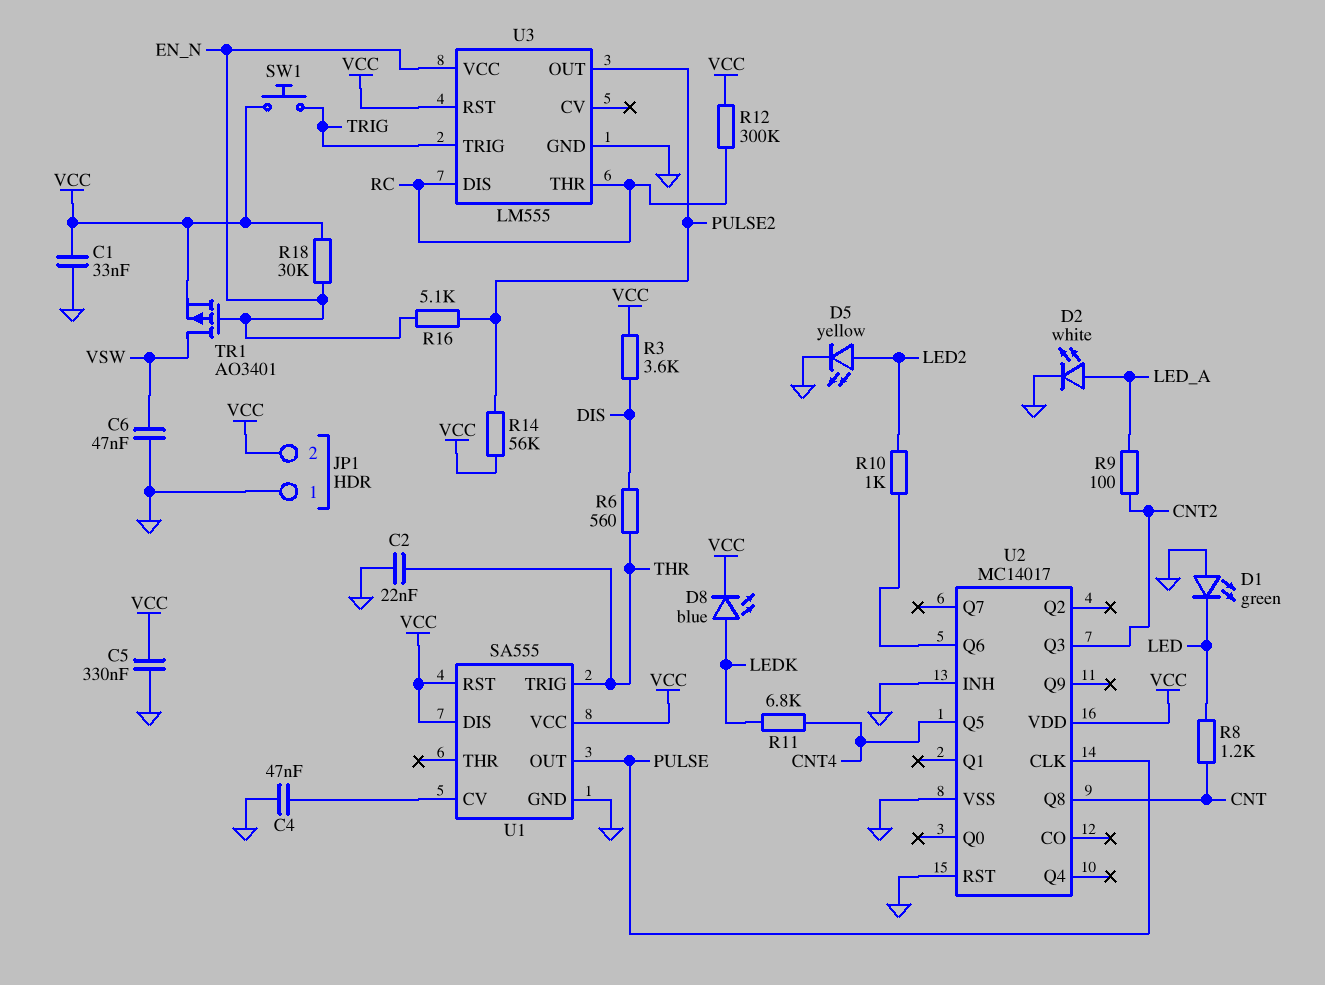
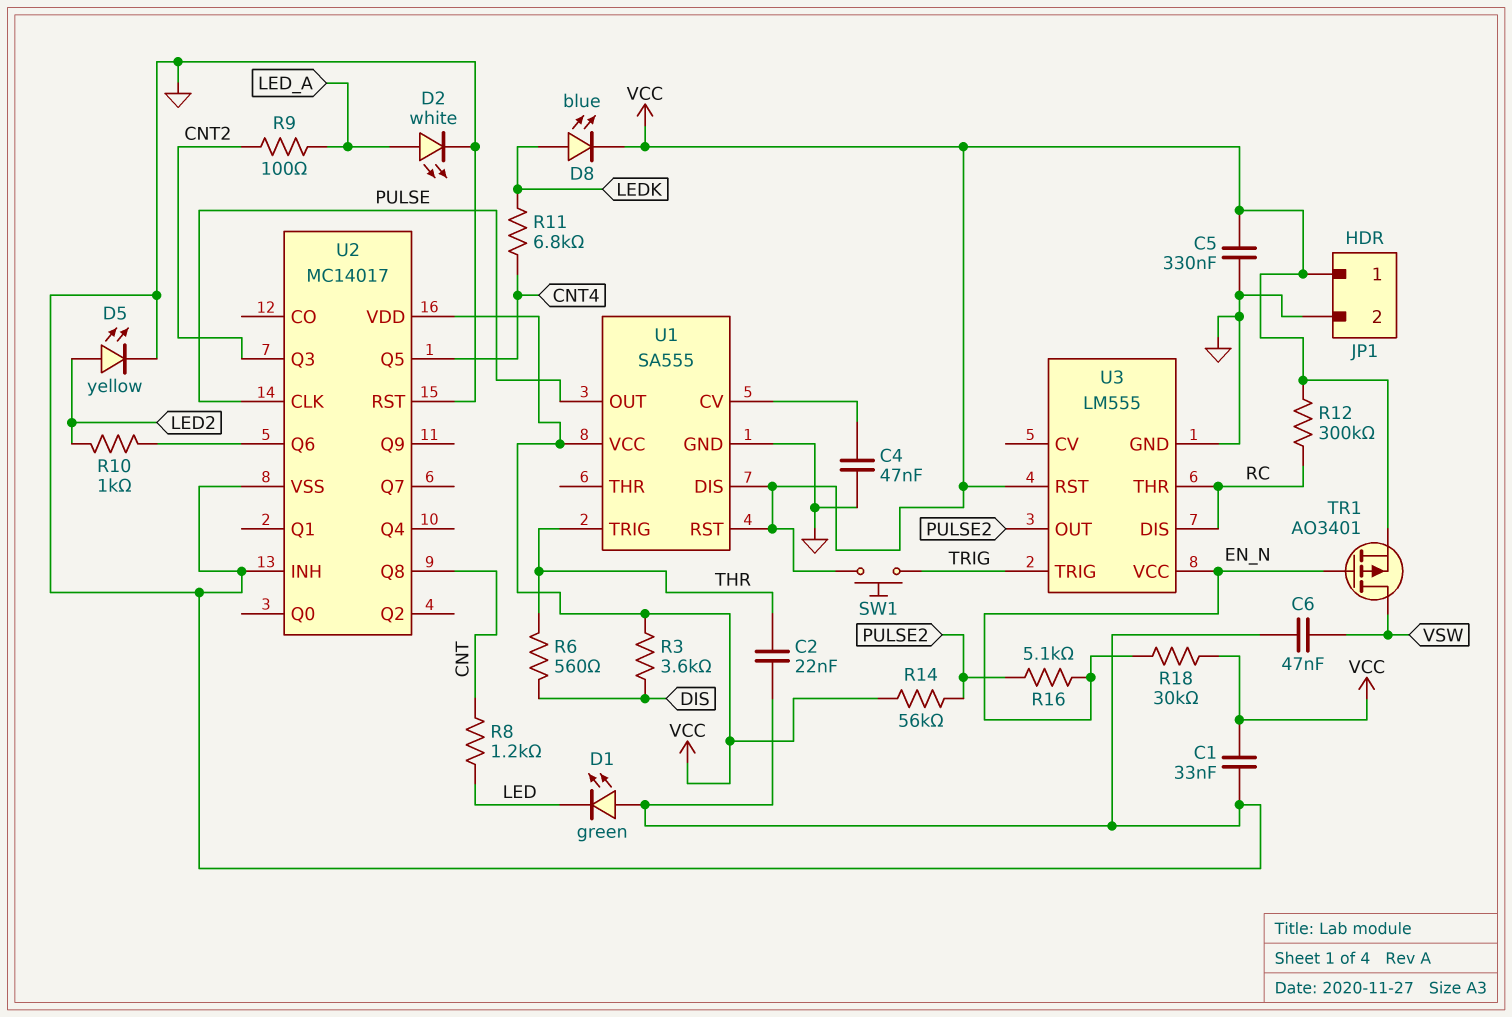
JP1 pin 1: GND -> VCC
JP1 pin 2: VCC -> GND

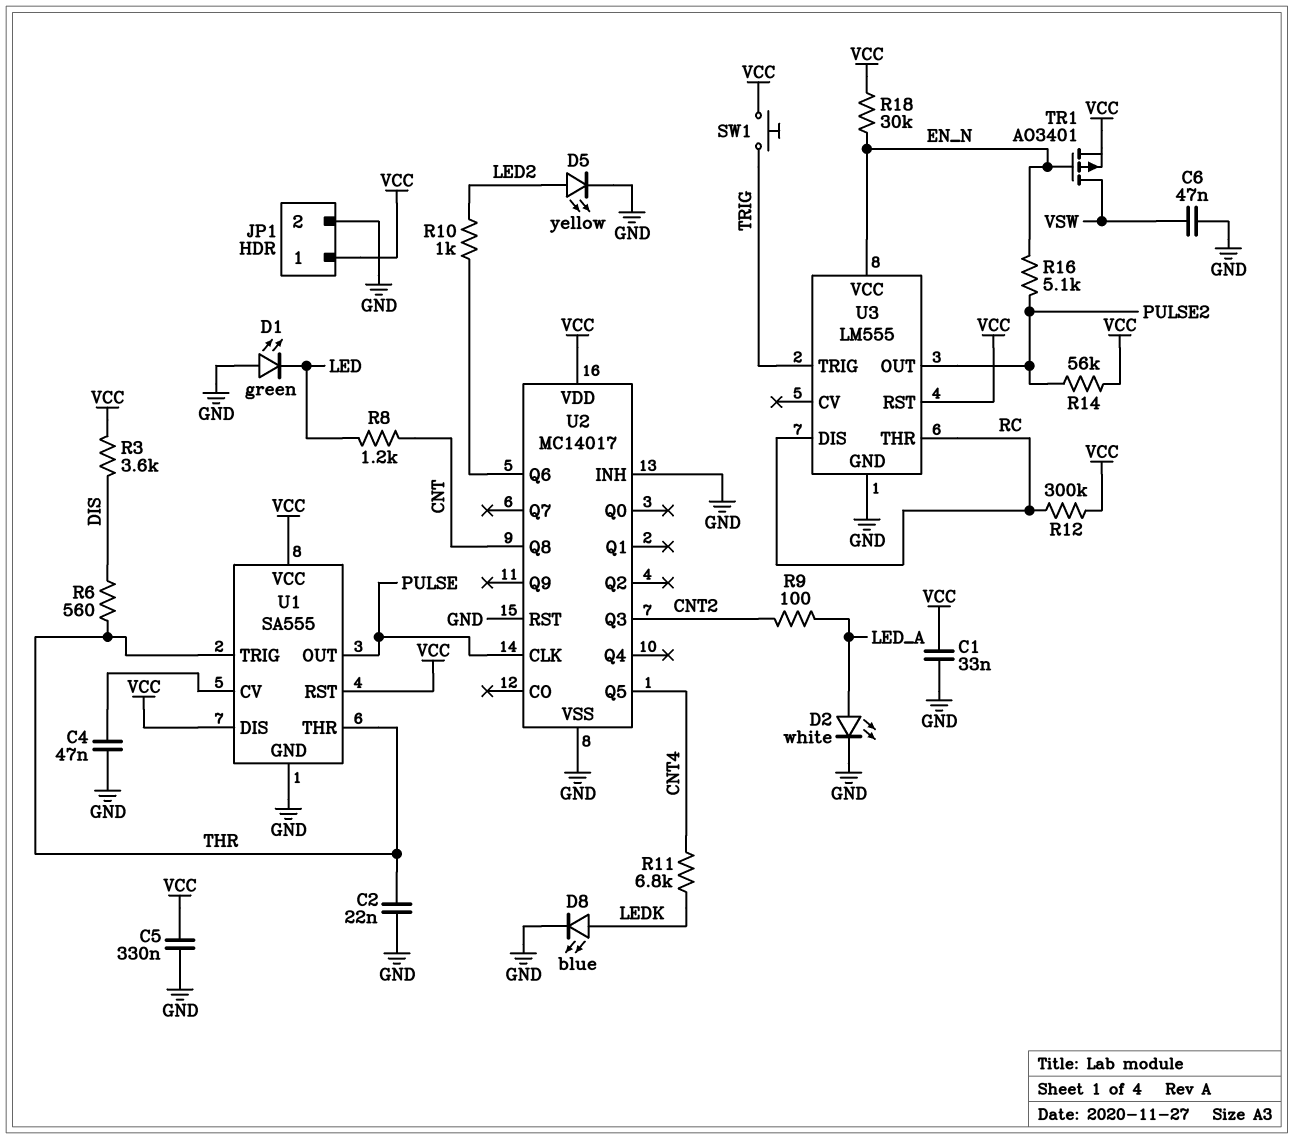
D8: LED blue (A LEDK, K VCC) -> LED blue (A LEDK, K GND)
U1 pin THR: none -> THR

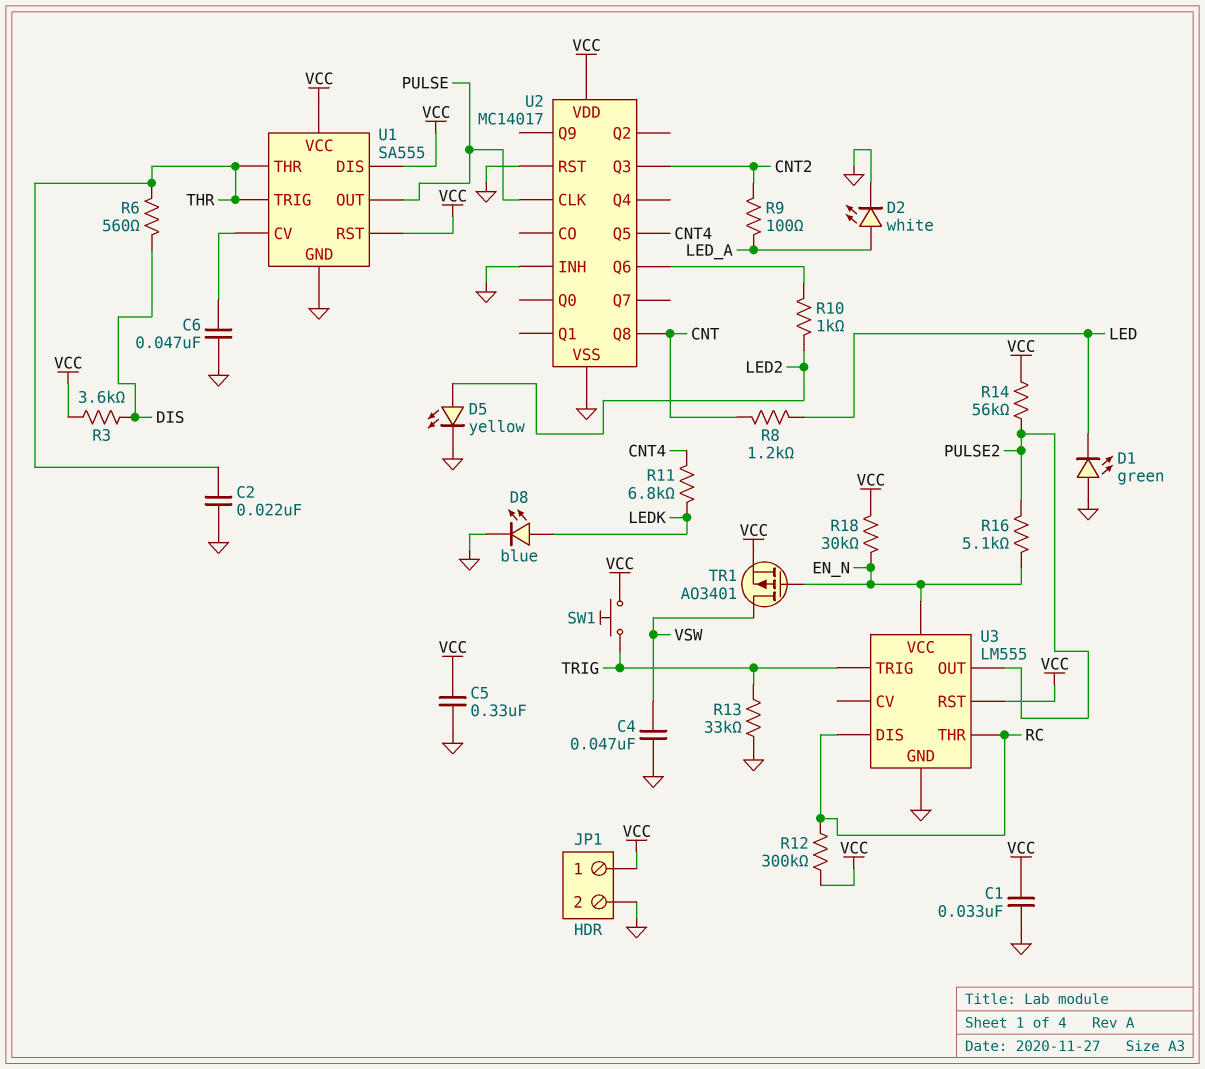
C4: 47nF (GND, U1/CV) -> 47nF (GND, VSW)
C6: 47nF (GND, VSW) -> 47nF (GND, U1/CV)
R13: none -> 33k (GND, TRIG)

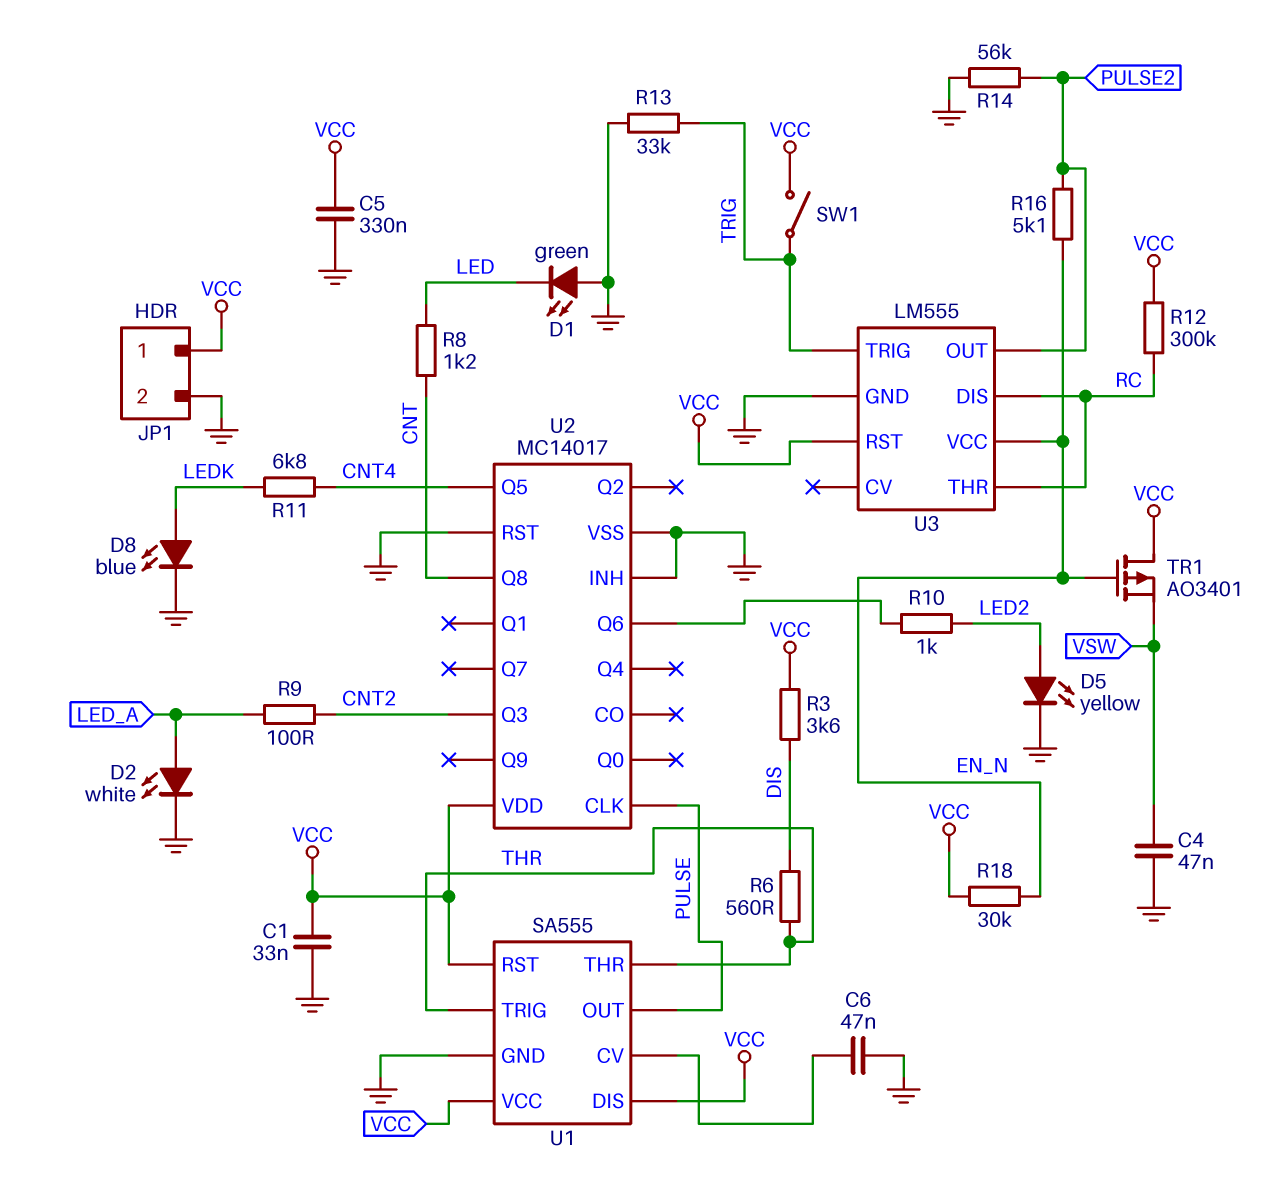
C2: 22nF (GND, THR) -> none
R14: 56k (PULSE2, VCC) -> 56k (GND, PULSE2)
SW1: button (TRIG, VCC) -> switch (TRIG, VCC)
TR1: PMOS AO3401 (G EN_N, D VSW, S VCC) -> PMOS AO3401 (G EN_N, D VCC, S VSW)

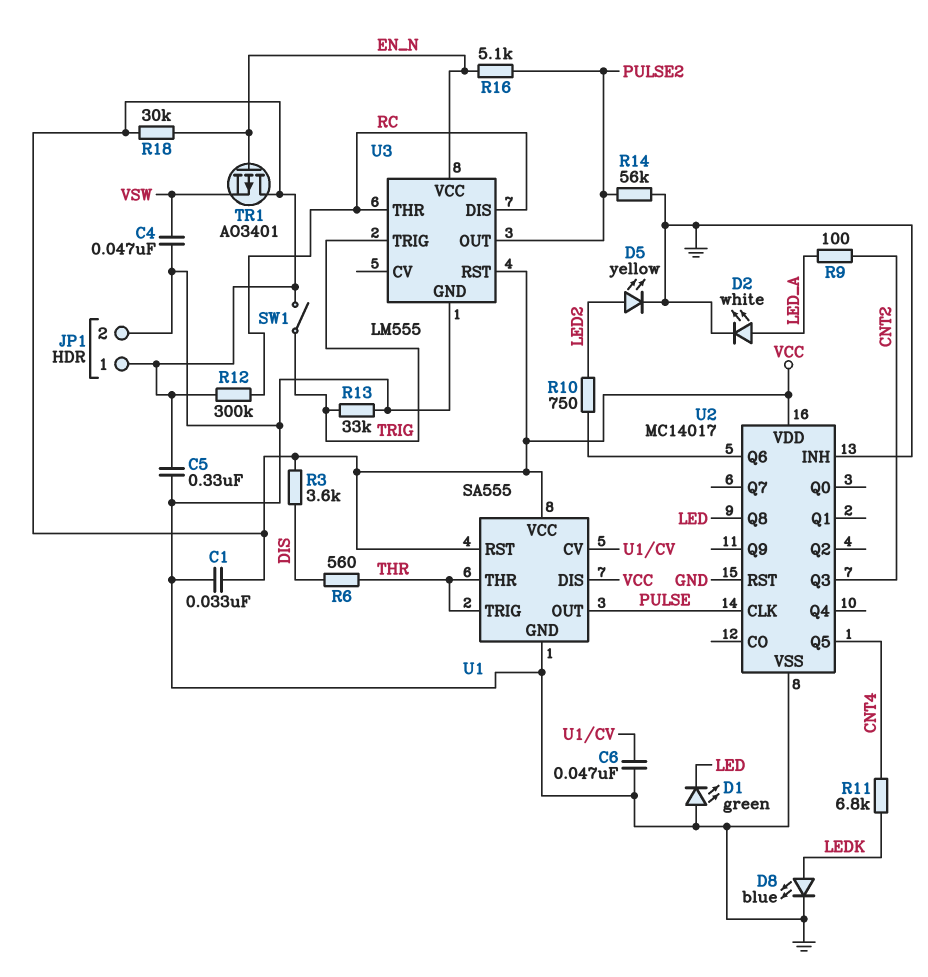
R8: 1.2k (CNT, LED) -> none
R10: 1k (LED2, U2/Q6) -> 750 (LED2, U2/Q6)
U2 pin Q8: CNT -> LED

